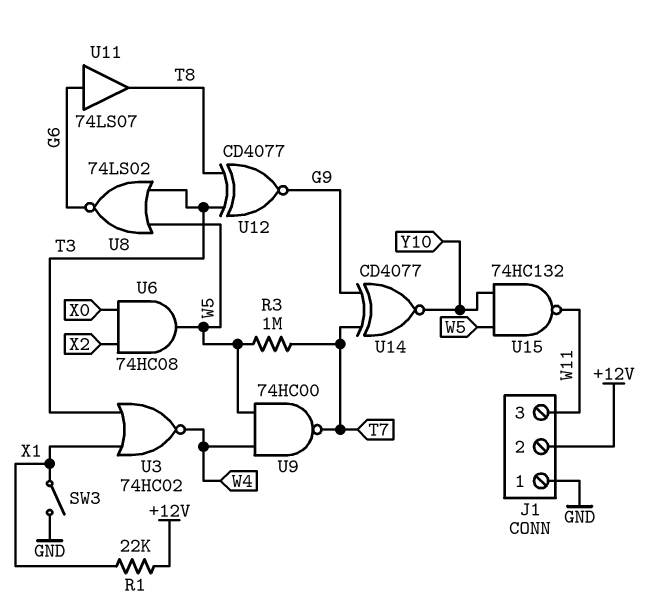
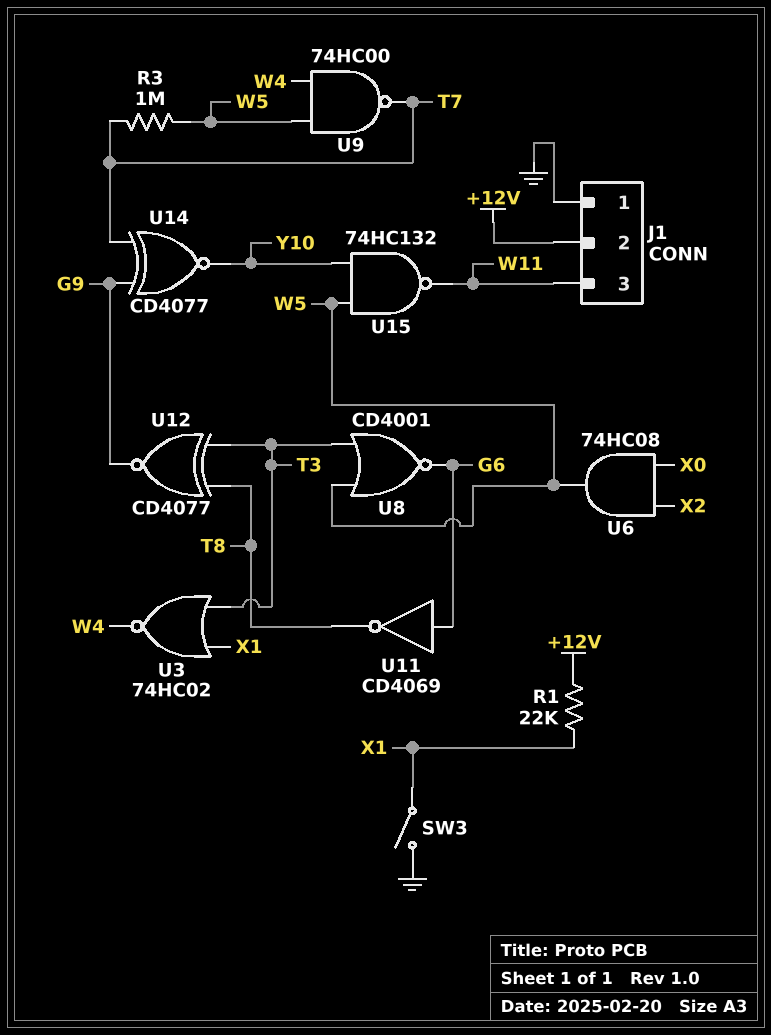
U8: NOR 74LS02 (in T3, in W5, out G6) -> NOR CD4001 (in T3, in W5, out G6)
U11: buffer 74LS07 (in G6, out T8) -> NOT CD4069 (in G6, out T8)

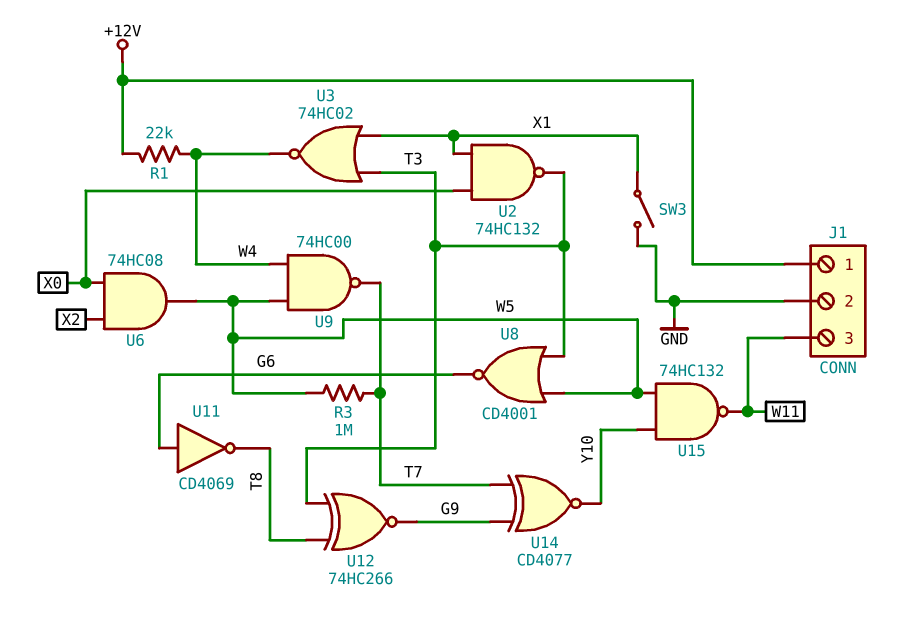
J1 pin 1: GND -> +12V
J1 pin 2: +12V -> GND
R1: 22k (+12V, X1) -> 22k (+12V, W4)
U2: none -> NAND 74HC132 (in X0, in X1, out T3)
U12: XNOR CD4077 (in T3, in T8, out G9) -> XNOR 74HC266 (in T3, in T8, out G9)

